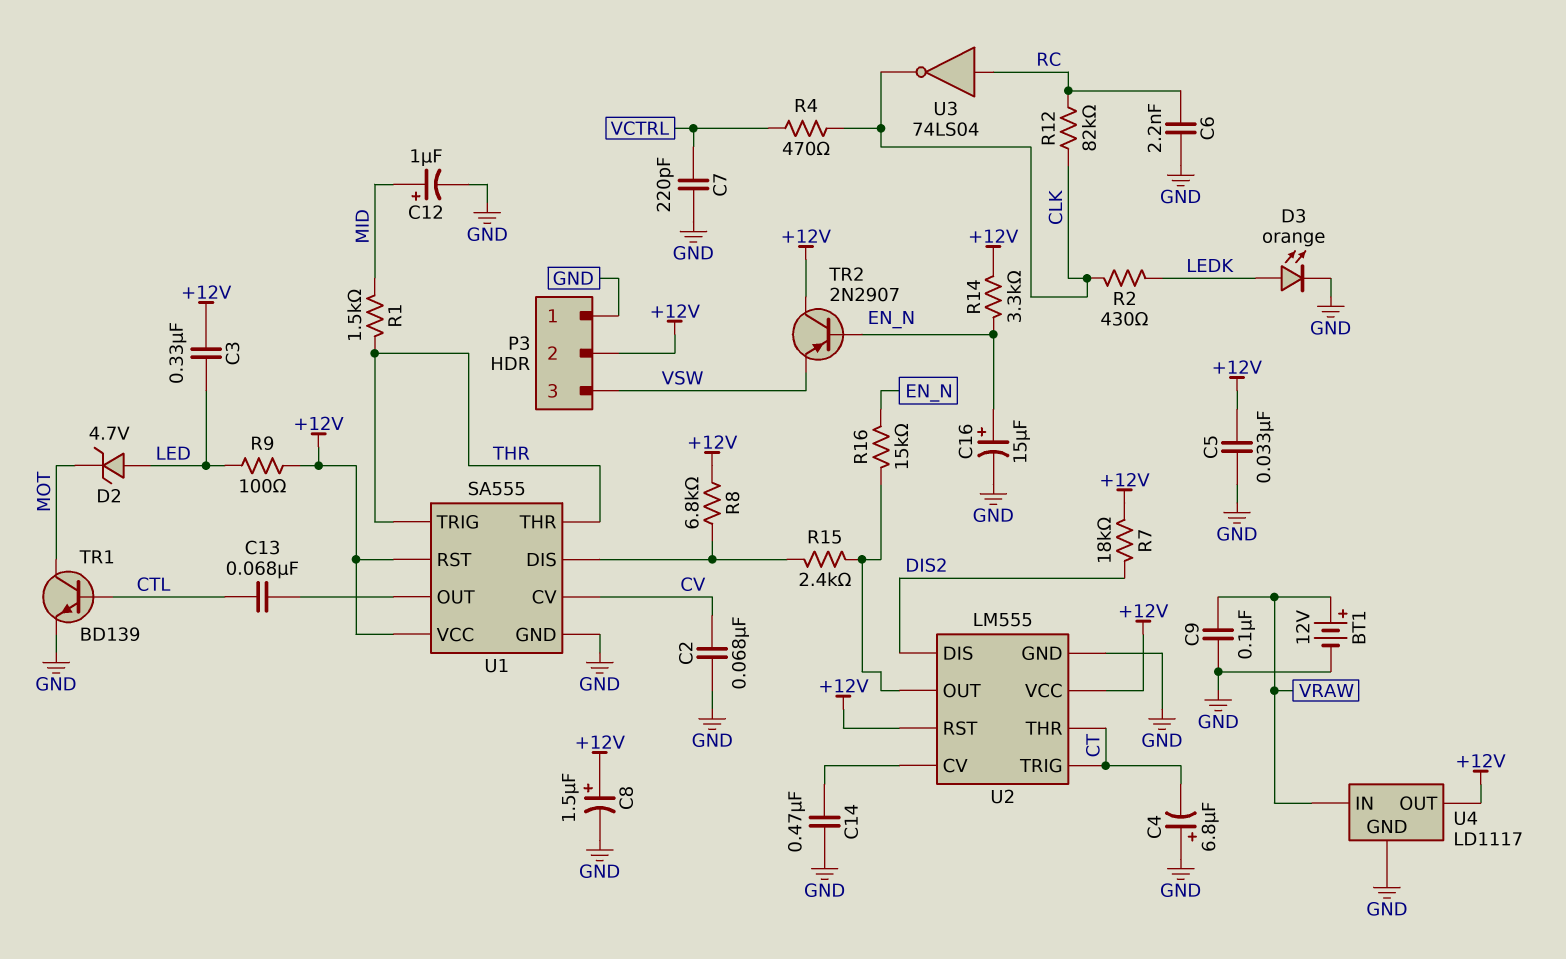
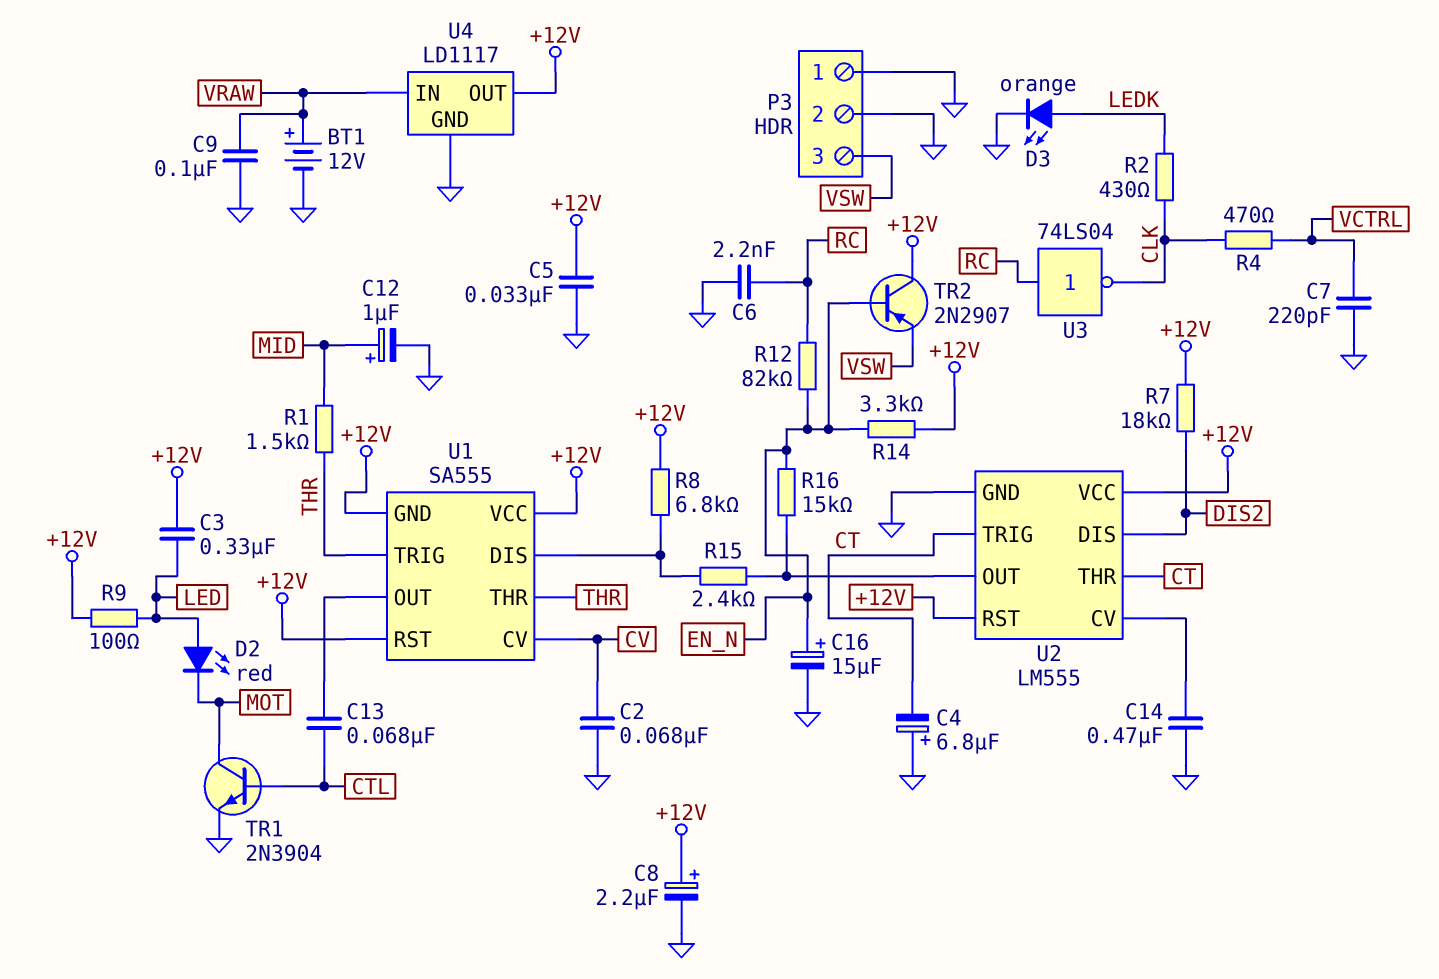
C8: 1.5uF (plus +12V, minus GND) -> 2.2uF (plus +12V, minus GND)
D2: zener 4.7V (A LED, K MOT) -> LED red (A LED, K MOT)
P3 pin 2: +12V -> GND
R12: 82k (CLK, RC) -> 82k (EN_N, RC)
TR1: NPN BD139 (B CTL, C MOT, E GND) -> NPN 2N3904 (B CTL, C MOT, E GND)
U1 pin GND: GND -> +12V

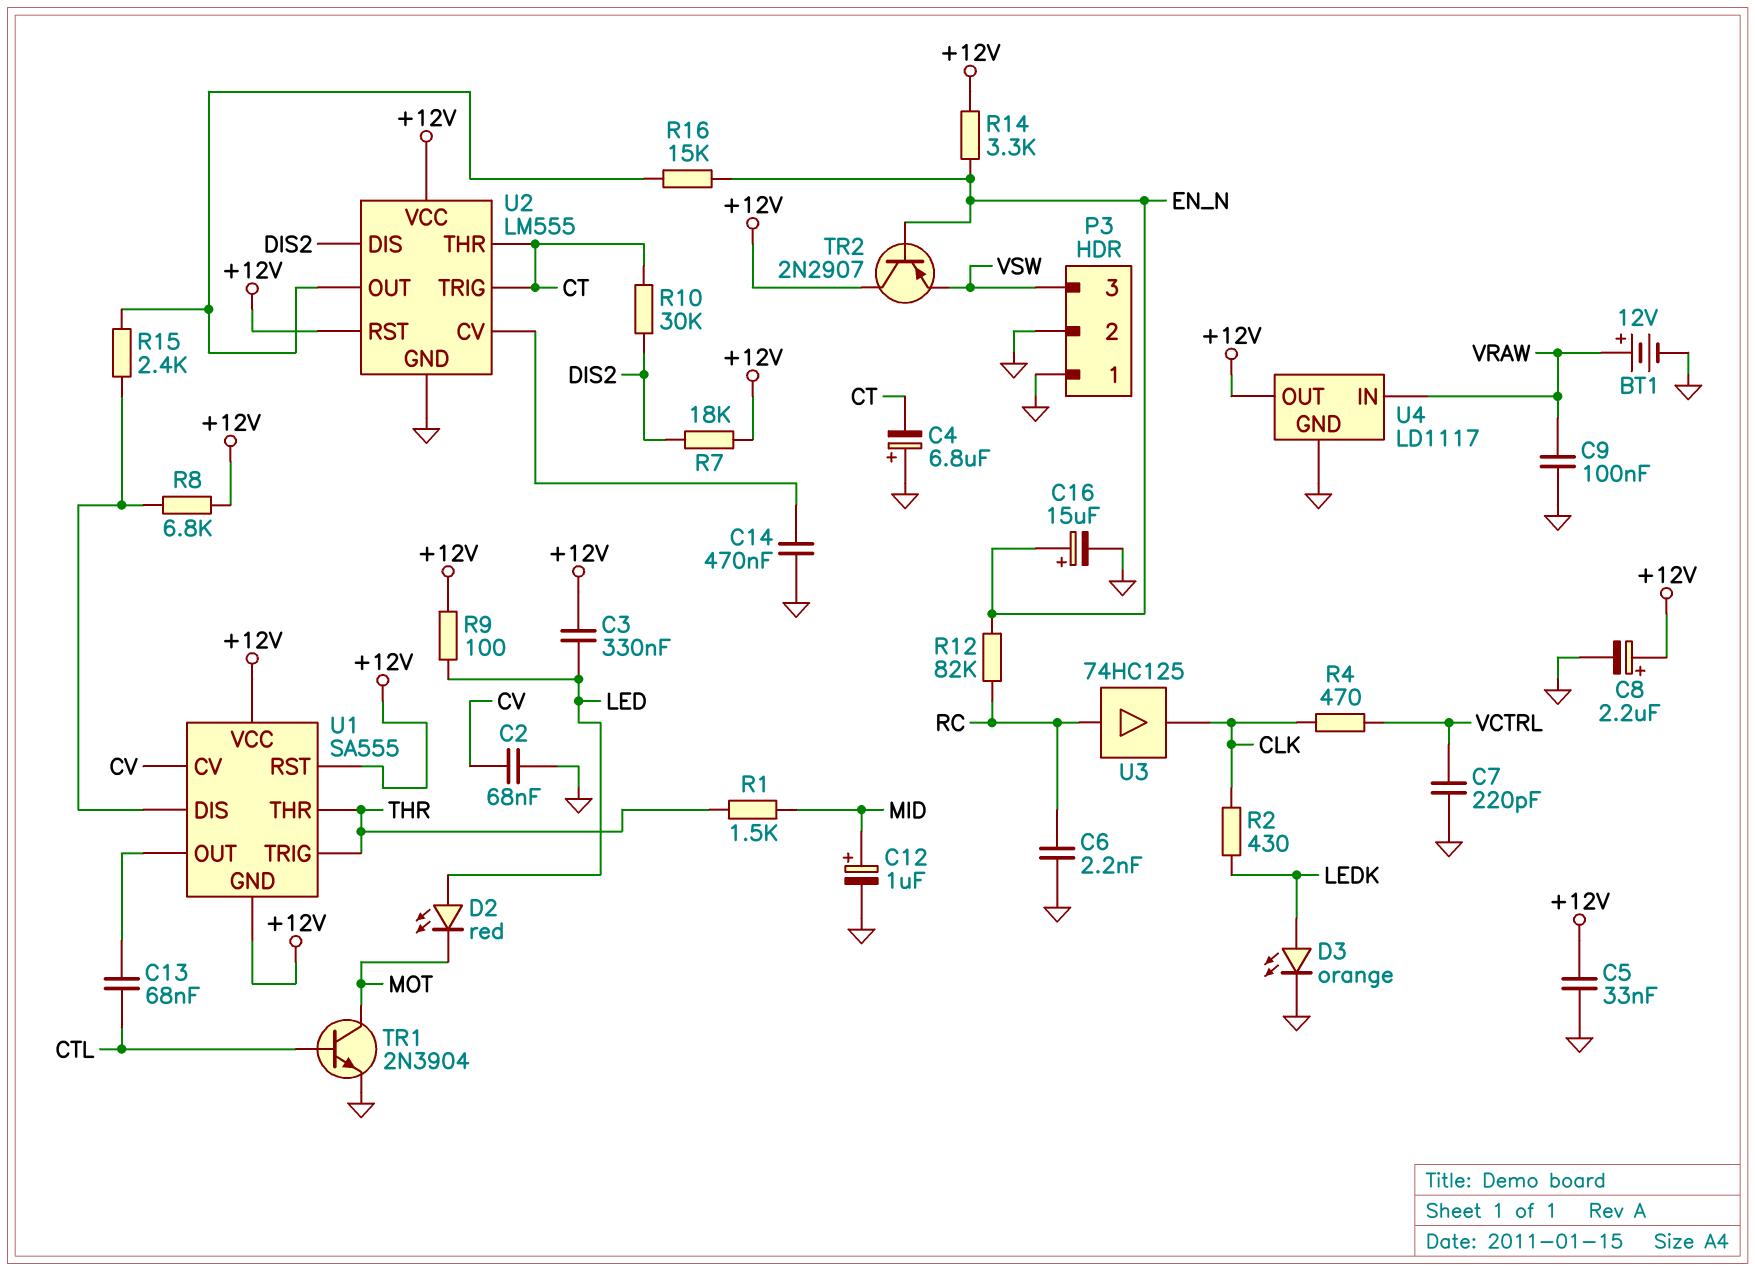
R10: none -> 30k (CT, DIS2)
U3: NOT 74LS04 (in RC, out CLK) -> buffer 74HC125 (in RC, out CLK)

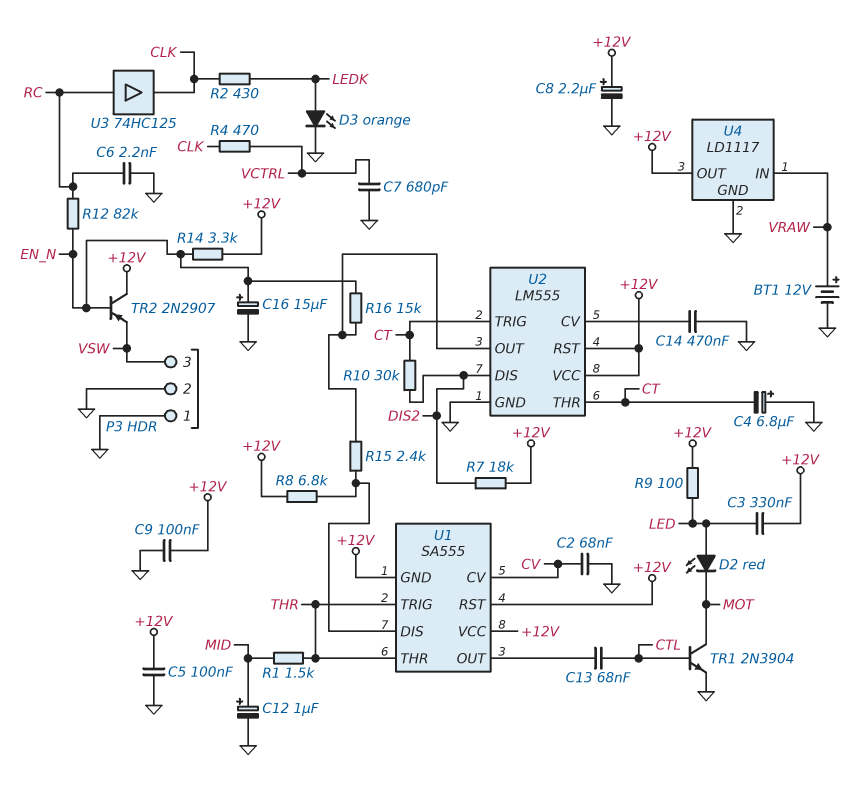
C5: 33nF (+12V, GND) -> 100nF (+12V, GND)
C7: 220pF (GND, VCTRL) -> 680pF (GND, VCTRL)
C9: 100nF (GND, VRAW) -> 100nF (+12V, GND)

